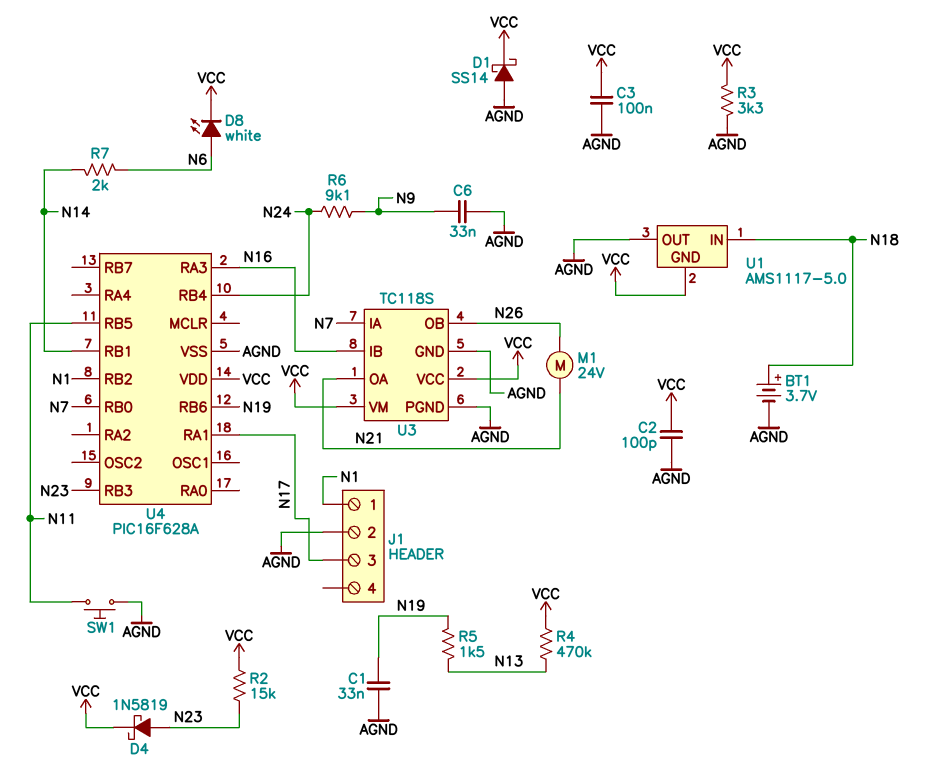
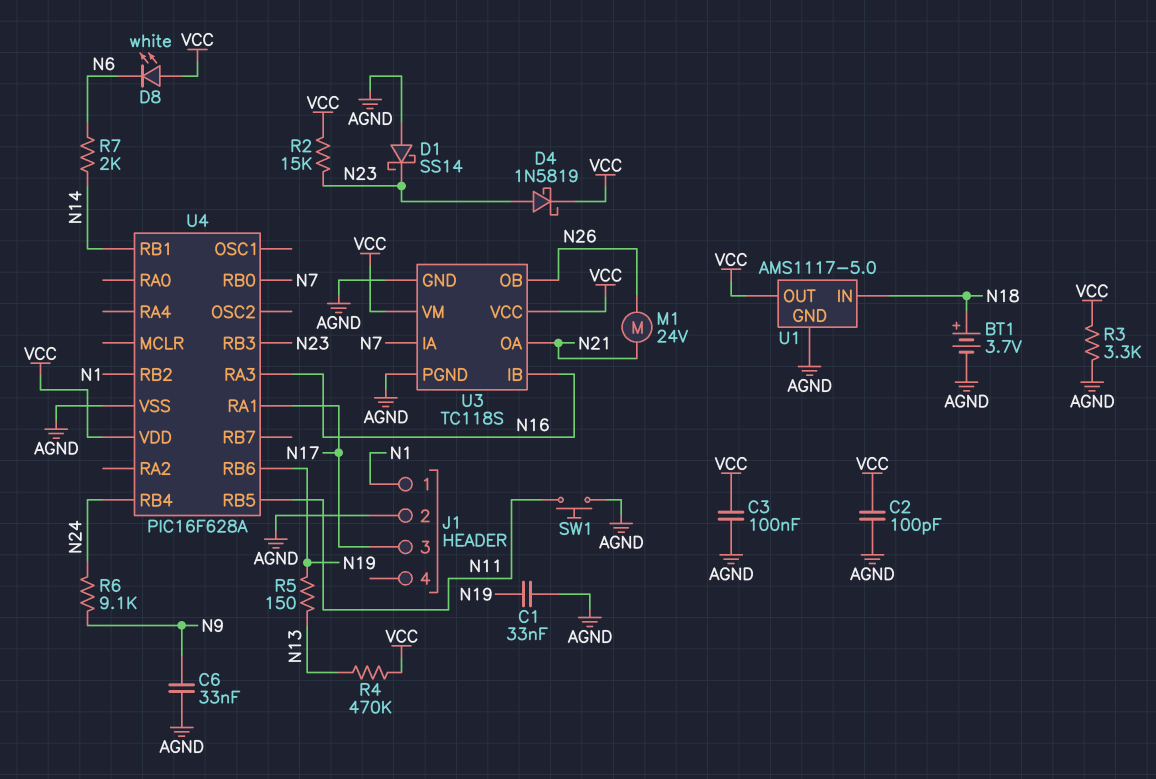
D1: schottky SS14 (A AGND, K VCC) -> schottky SS14 (A AGND, K N23)
D8: LED white (A N6, K VCC) -> LED white (A VCC, K N6)
R5: 1.5k (N13, N19) -> 150 (N13, N19)
U1 pin GND: VCC -> AGND
U1 pin OUT: AGND -> VCC

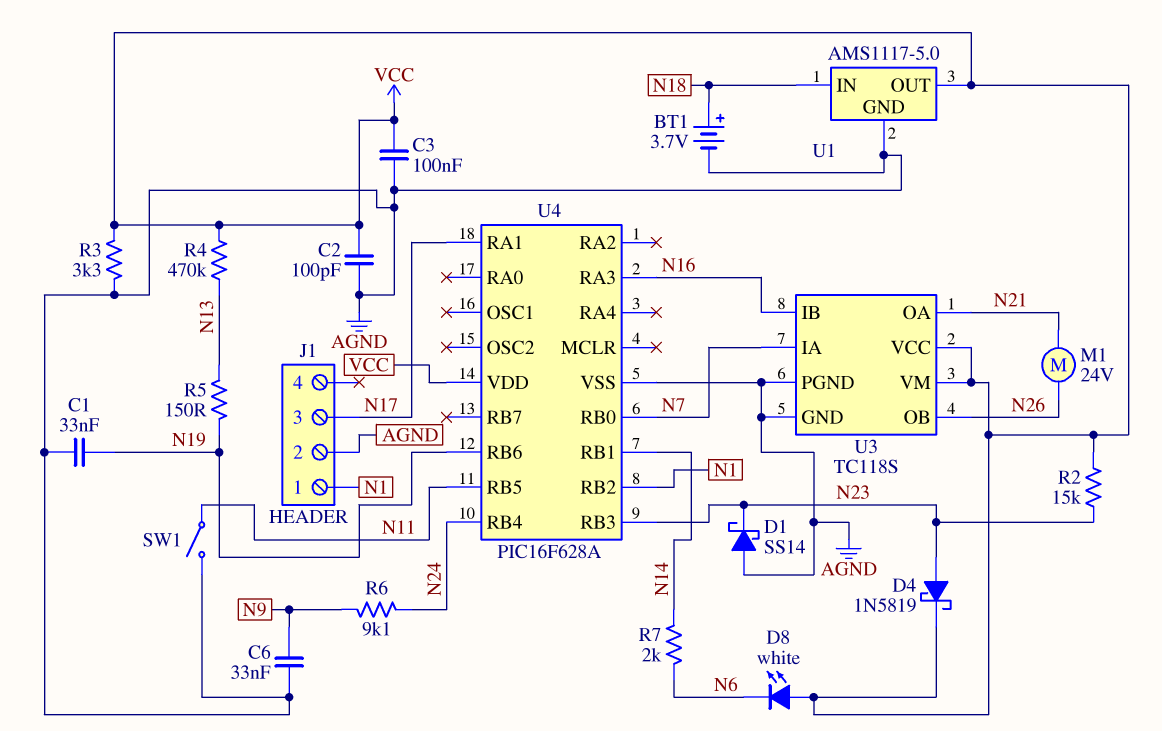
SW1: button (AGND, N11) -> switch (AGND, N11)

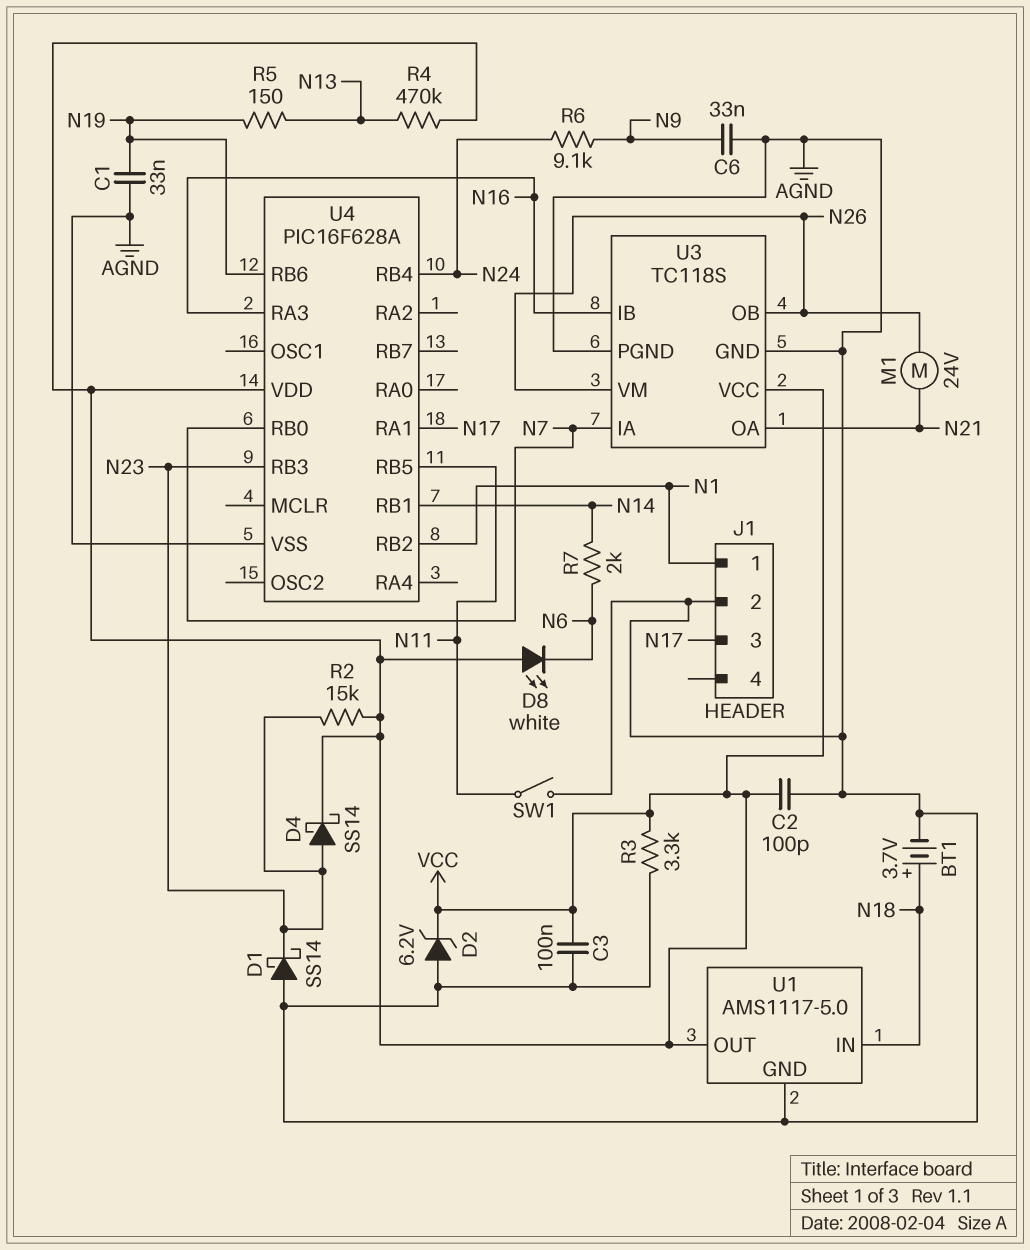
D2: none -> zener 6.2V (A AGND, K VCC)
D4: schottky 1N5819 (A N23, K VCC) -> schottky SS14 (A N23, K VCC)
U3 pin VM: VCC -> N26

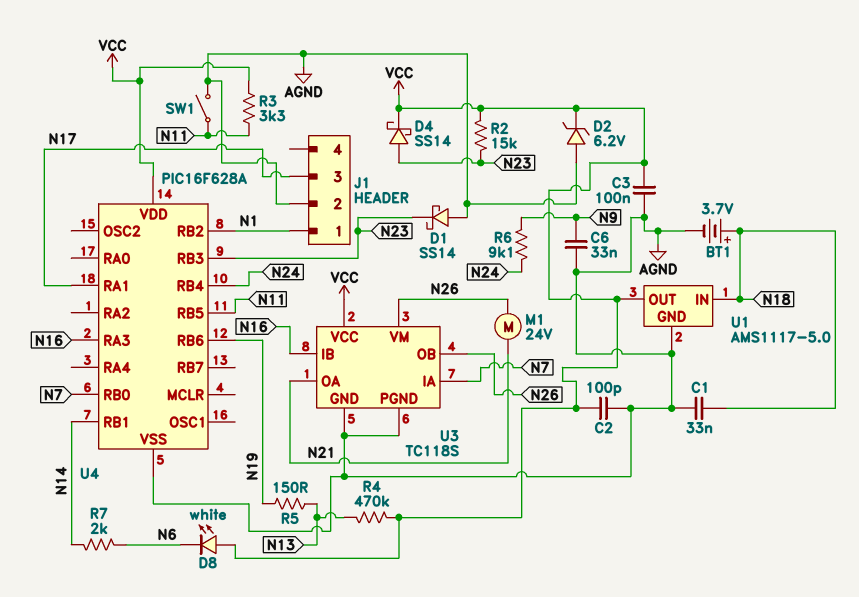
C1: 33nF (AGND, N19) -> 33nF (AGND, N18)
R3: 3.3k (AGND, VCC) -> 3.3k (N11, VCC)

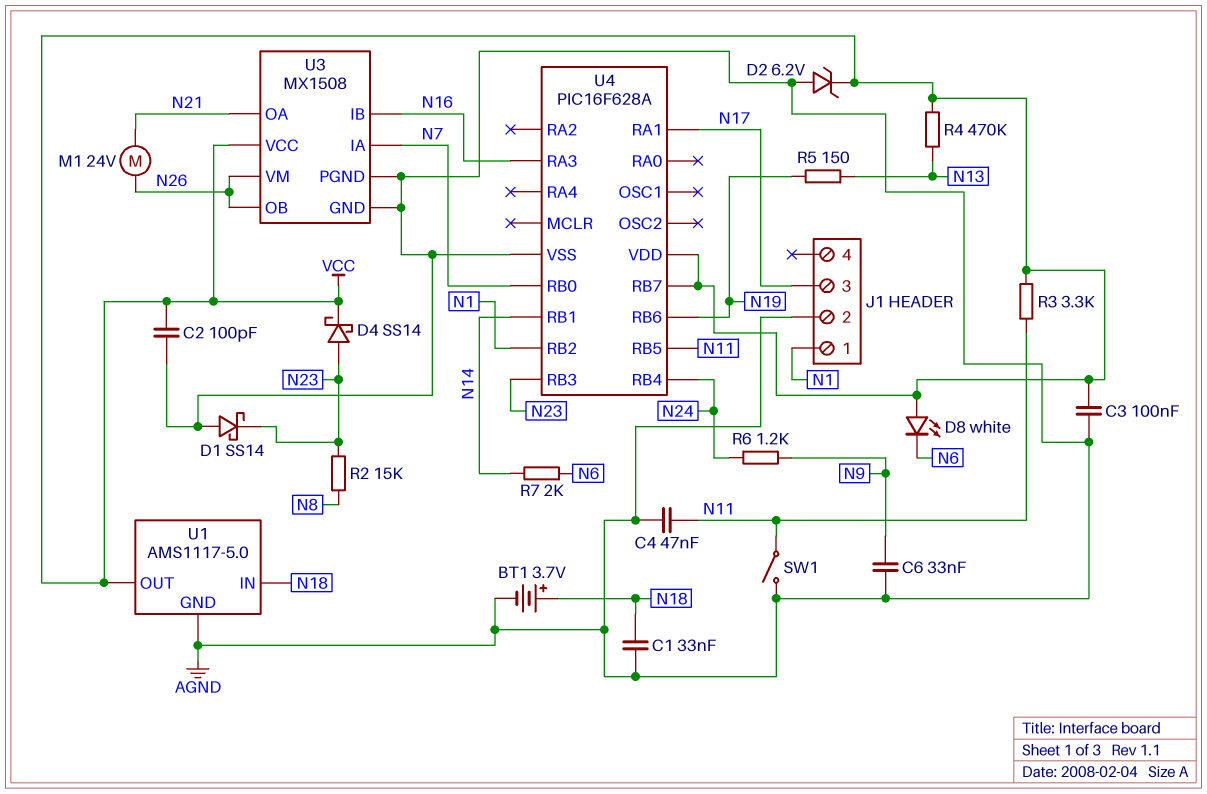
C4: none -> 47nF (AGND, N11)
R2: 15k (N23, VCC) -> 15k (N8, N23)
R6: 9.1k (N9, N24) -> 1.2k (N9, N24)
U3: TC118S -> MX1508
U4 pin RB7: none -> VCC

